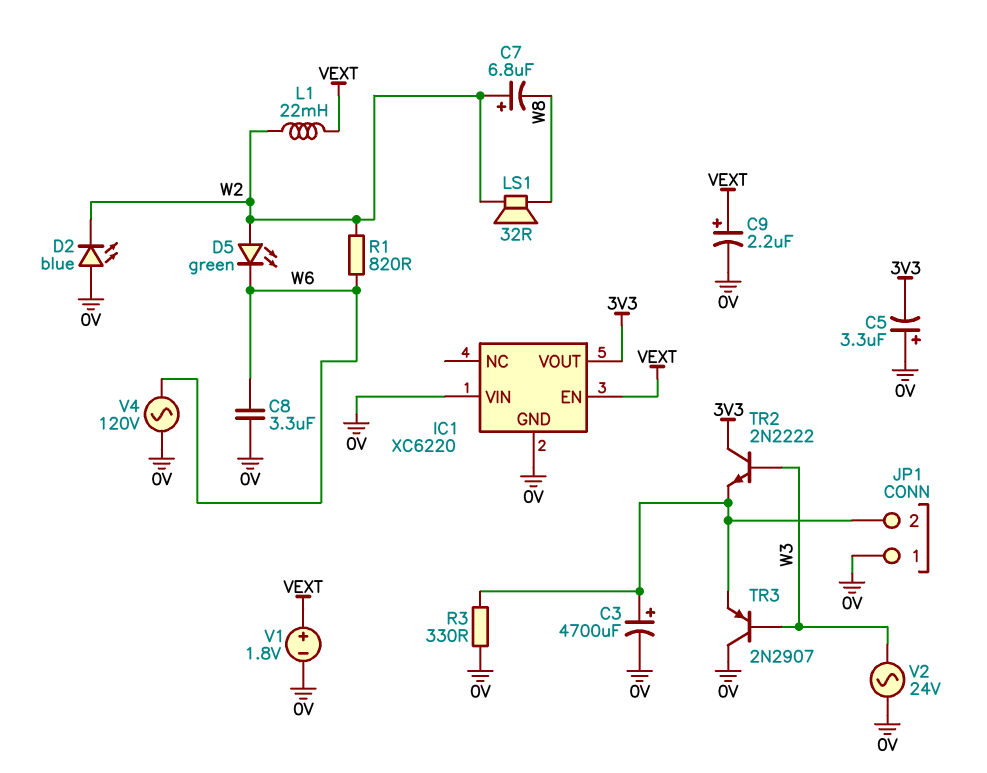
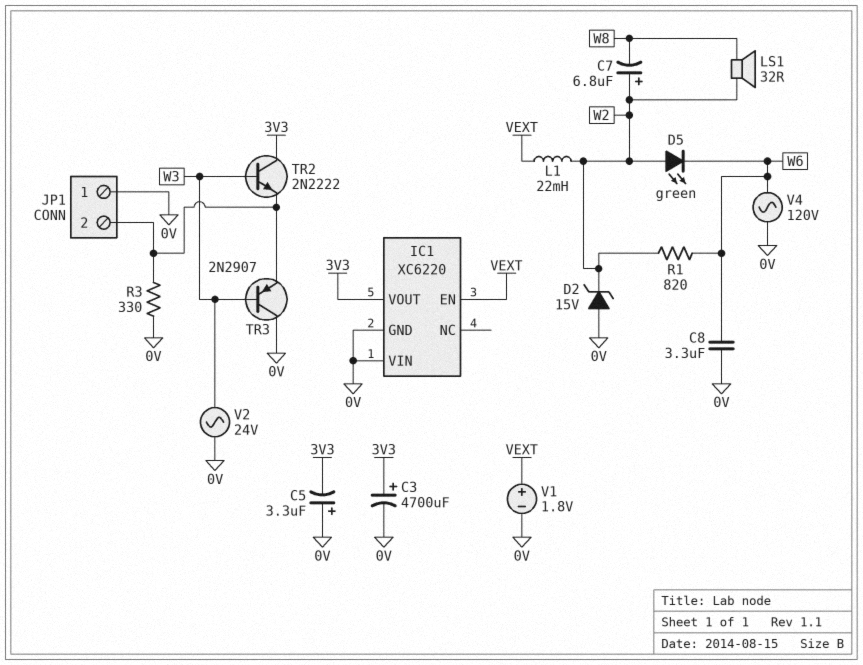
C3: 4700uF (plus JP1/2, minus 0V) -> 4700uF (plus 3V3, minus 0V)
C9: 2.2uF (plus VEXT, minus 0V) -> none
D2: LED blue (A 0V, K W2) -> zener 15V (A 0V, K W2)

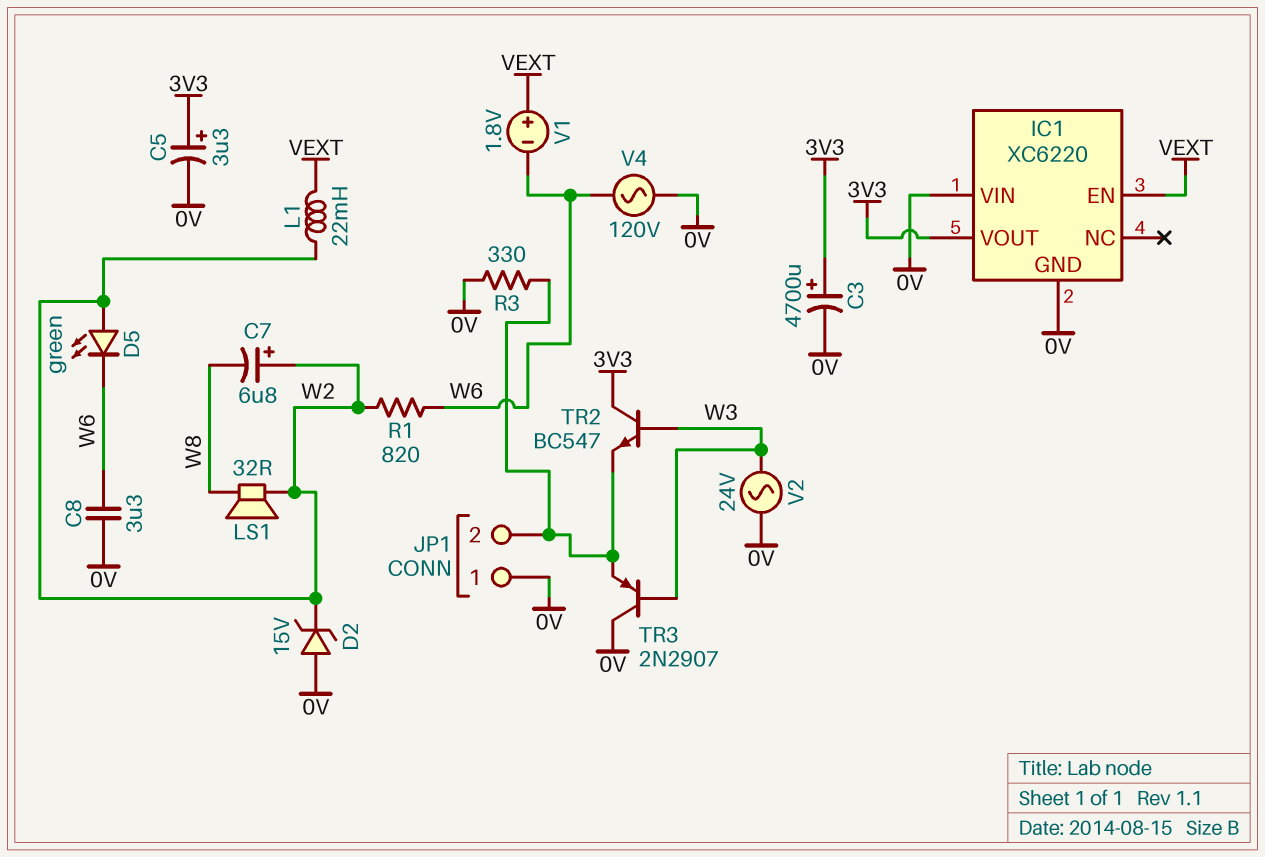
C5: 3.3uF (plus 0V, minus 3V3) -> 3.3uF (plus 3V3, minus 0V)
TR2: NPN 2N2222 (B W3, C 3V3, E JP1/2) -> NPN BC547 (B W3, C 3V3, E JP1/2)
V1: 1.8V (plus VEXT, minus 0V) -> 1.8V (plus VEXT, minus W6)

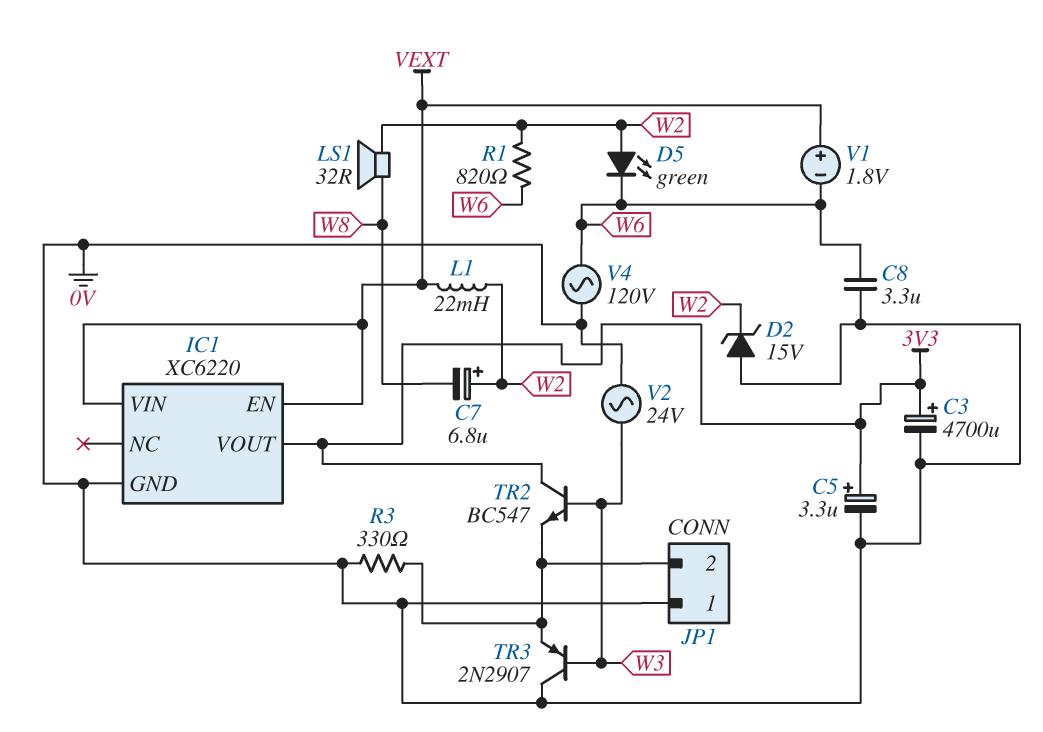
IC1 pin VIN: 0V -> VEXT

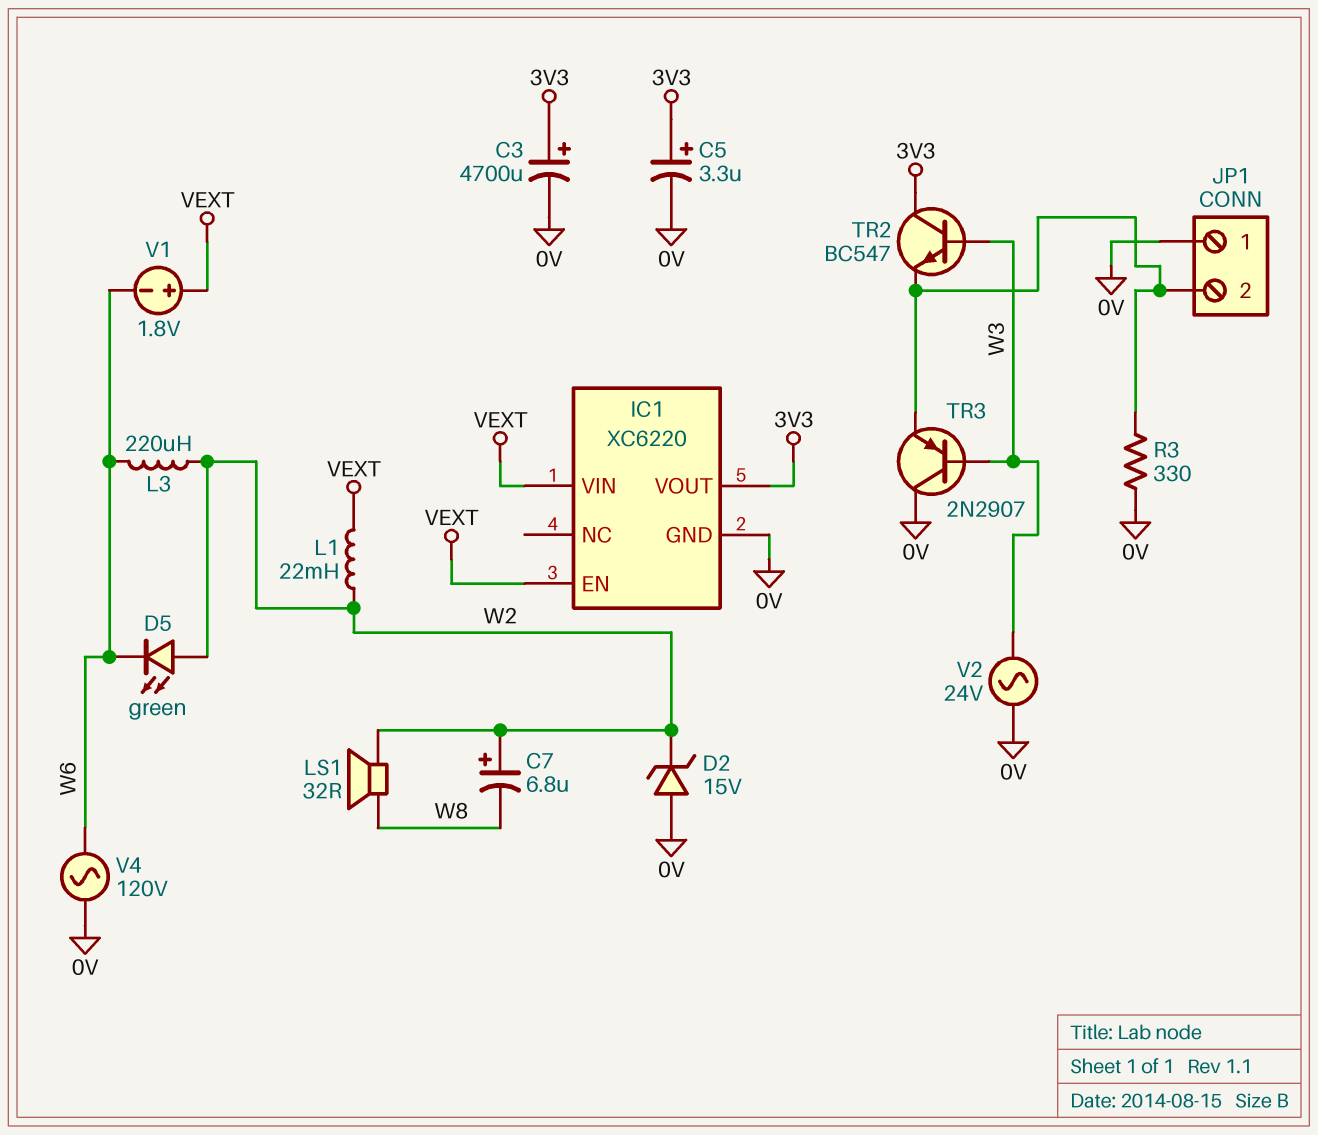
C8: 3.3uF (0V, W6) -> none
L3: none -> 220uH (W2, W6)
R1: 820 (W2, W6) -> none

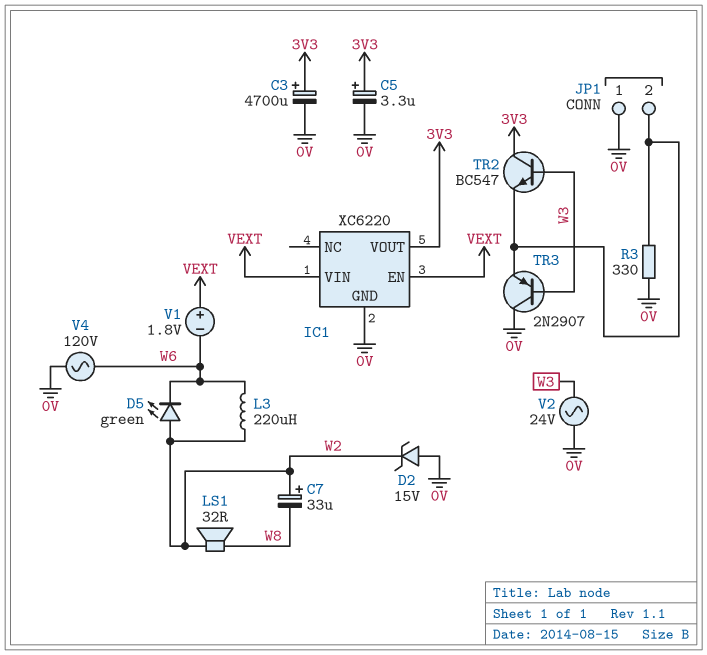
C7: 6.8uF (plus W2, minus W8) -> 33uF (plus W2, minus W8)
L1: 22mH (VEXT, W2) -> none

